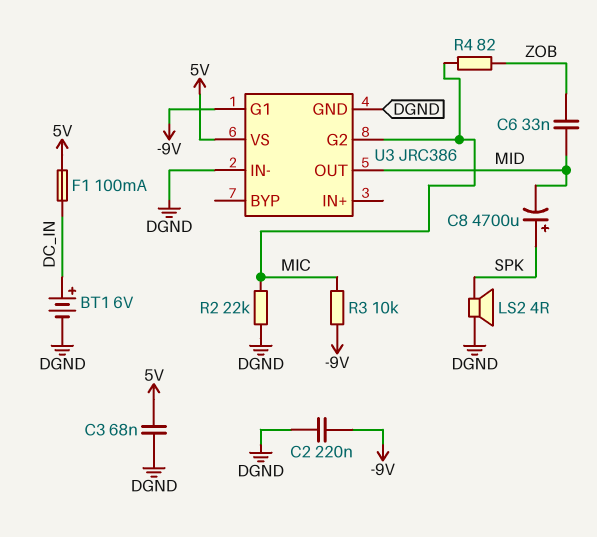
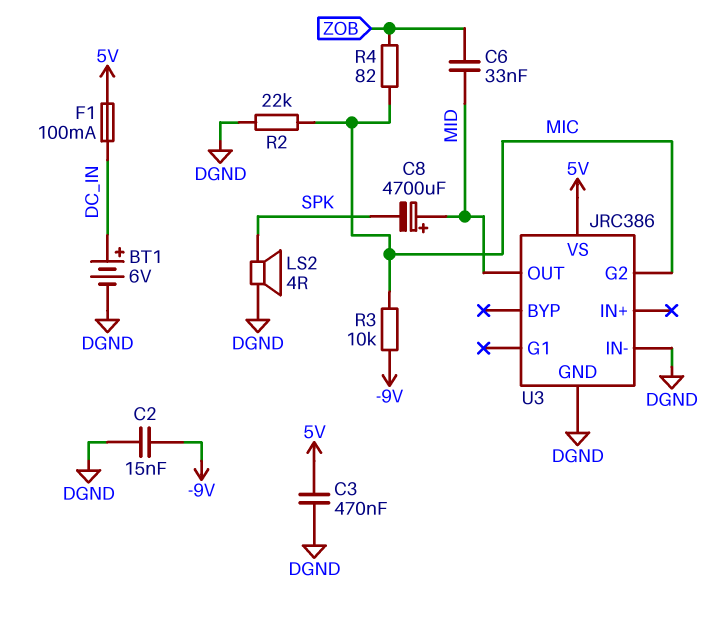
C2: 220nF (-9V, DGND) -> 15nF (-9V, DGND)
C3: 68nF (5V, DGND) -> 470nF (5V, DGND)
C8: 4700uF (plus SPK, minus MID) -> 4700uF (plus MID, minus SPK)
U3 pin G1: -9V -> none

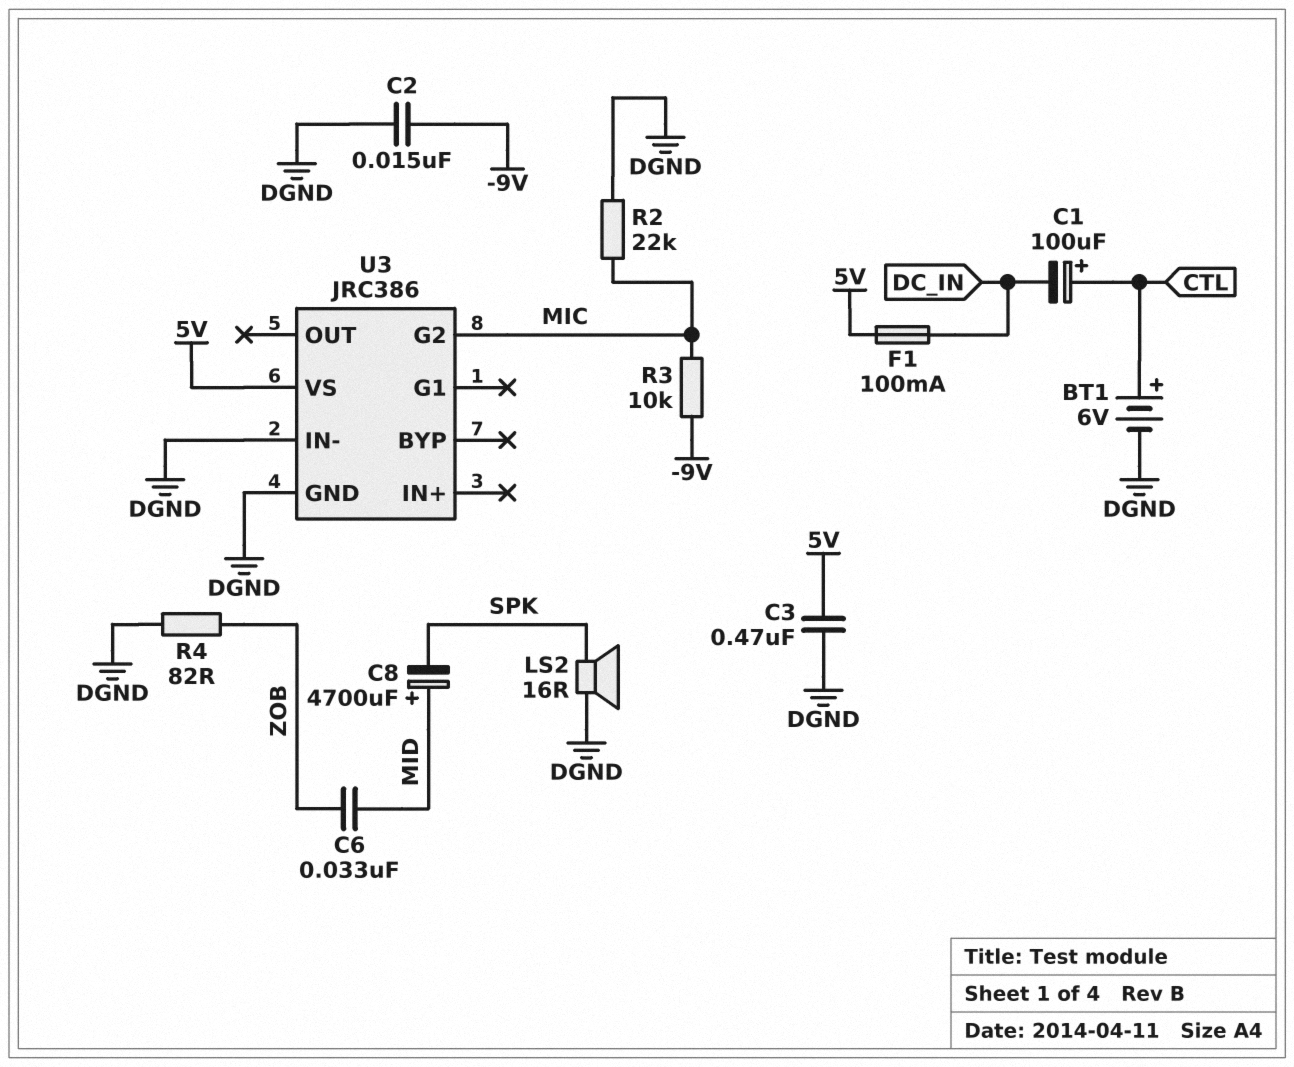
BT1: 6V (plus DC_IN, minus DGND) -> 6V (plus CTL, minus DGND)
C1: none -> 100uF (plus CTL, minus DC_IN)
LS2: speaker 4R (DGND, SPK) -> speaker 16R (DGND, SPK)
R4: 82 (MIC, ZOB) -> 82 (DGND, ZOB)
U3 pin OUT: MID -> none

